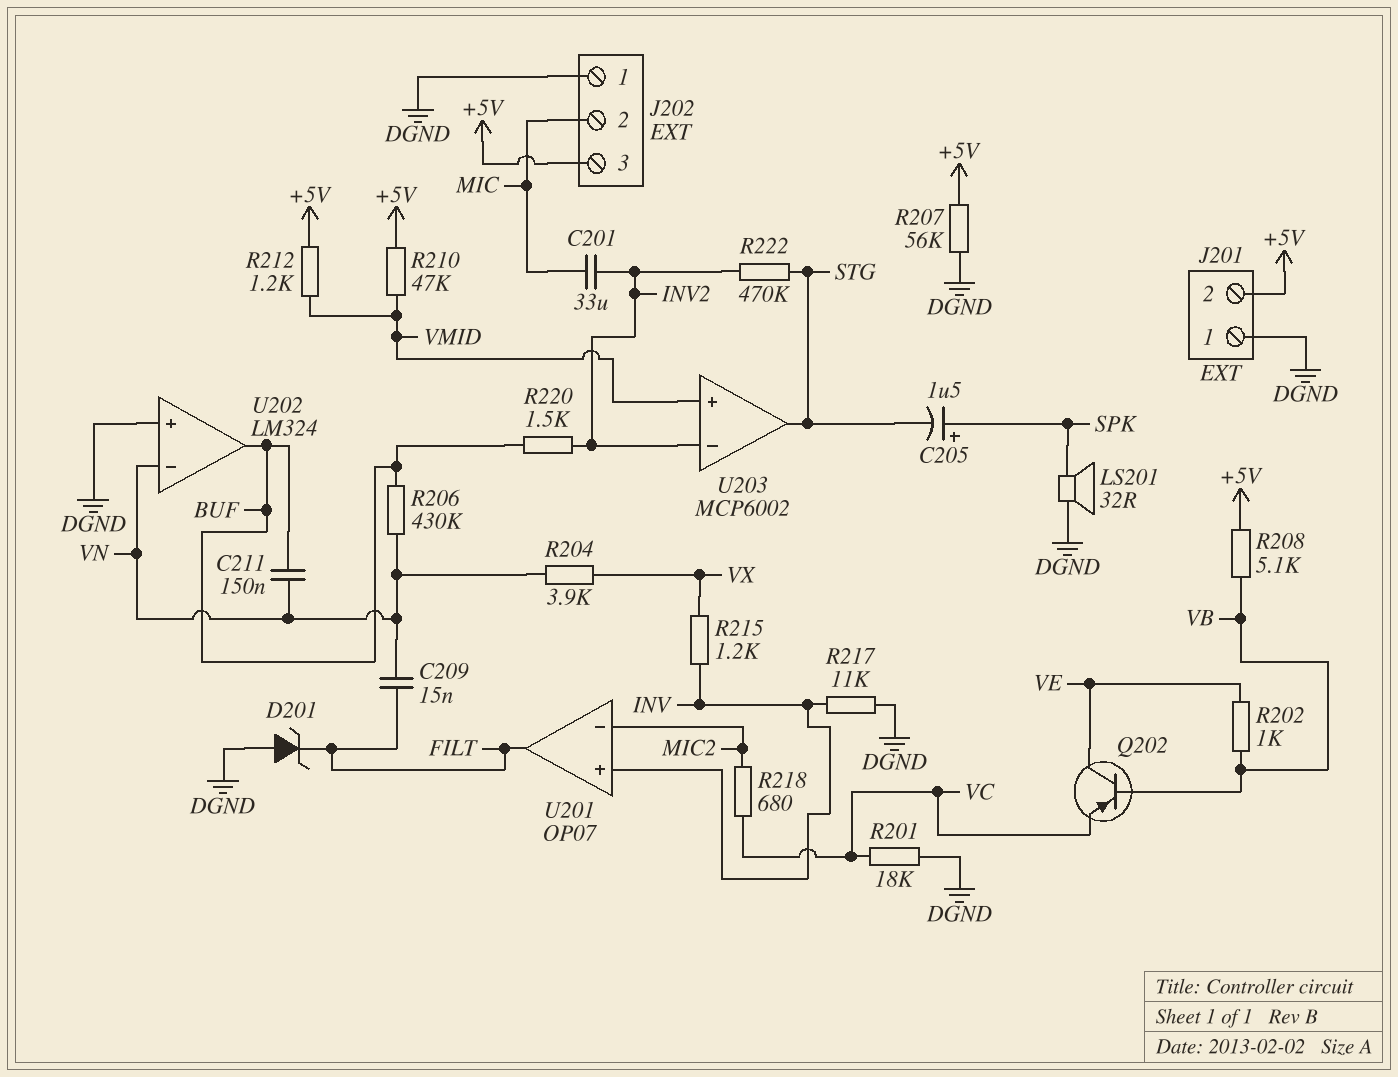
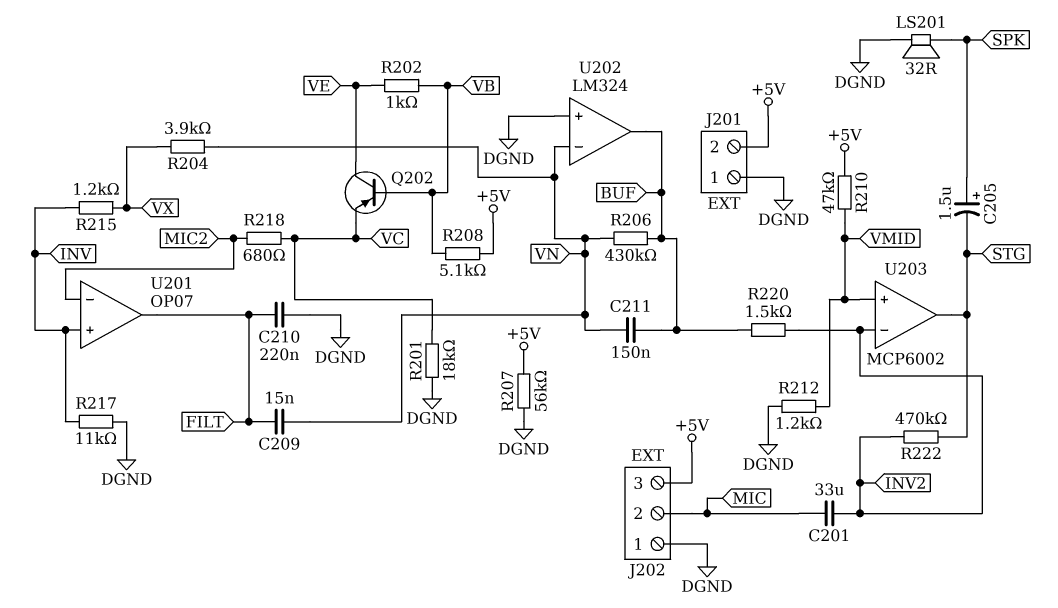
C210: none -> 220nF (DGND, FILT)
D201: zener (A DGND, K FILT) -> none
R212: 1.2k (+5V, VMID) -> 1.2k (DGND, VMID)

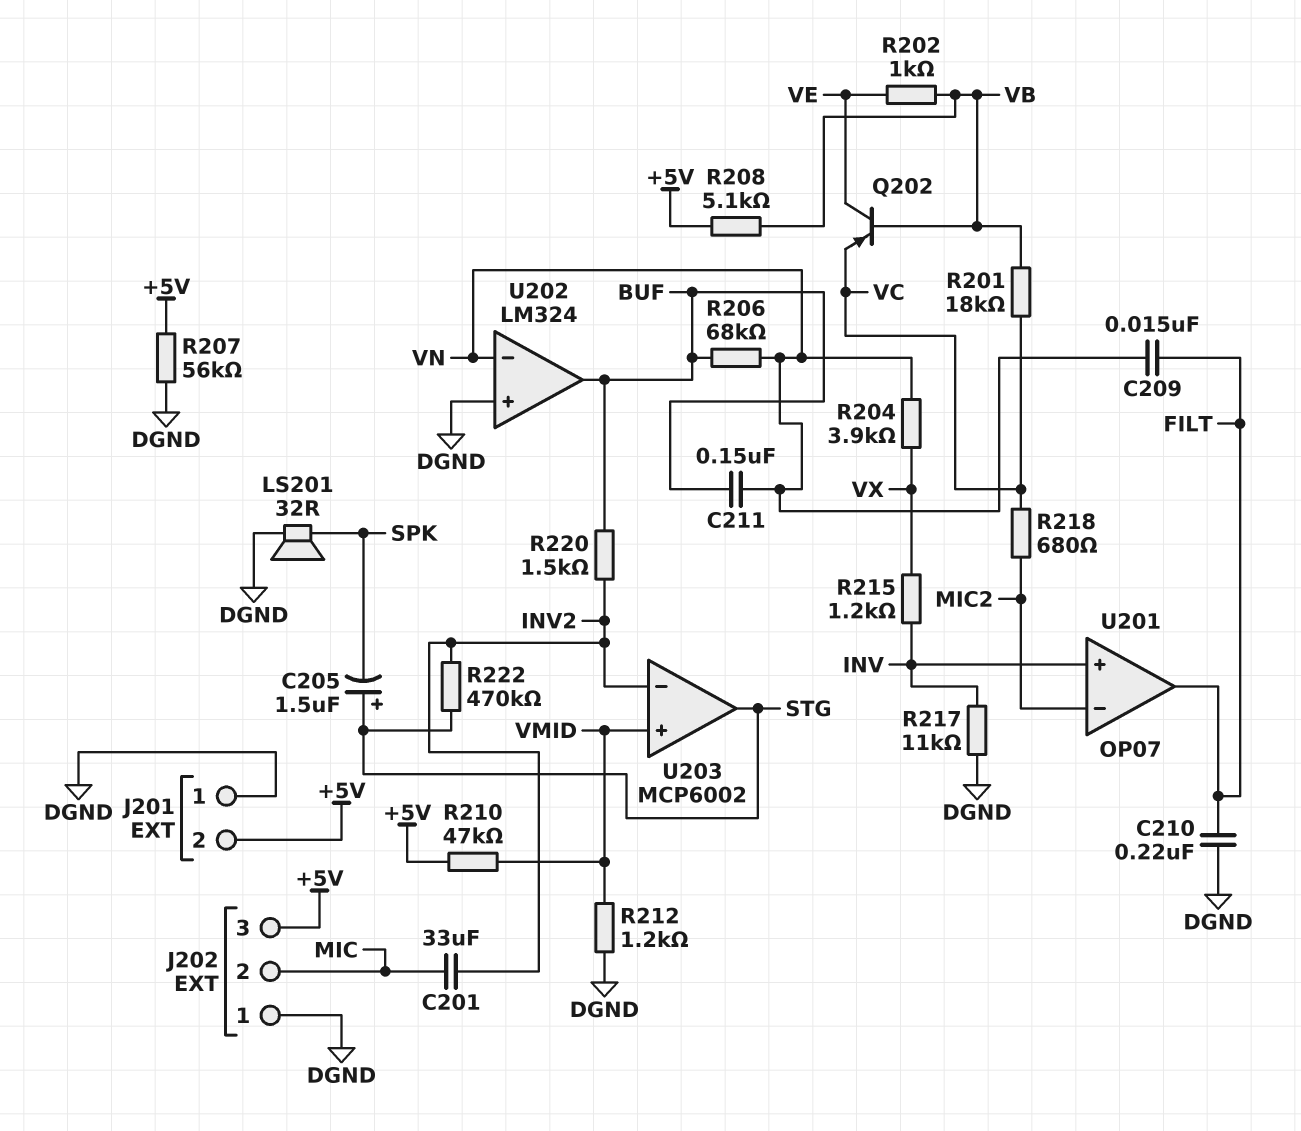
C205: 1.5uF (plus SPK, minus STG) -> 1.5uF (plus STG, minus SPK)
R201: 18k (DGND, VC) -> 18k (VB, VC)
R206: 430k (BUF, VN) -> 68k (BUF, VN)

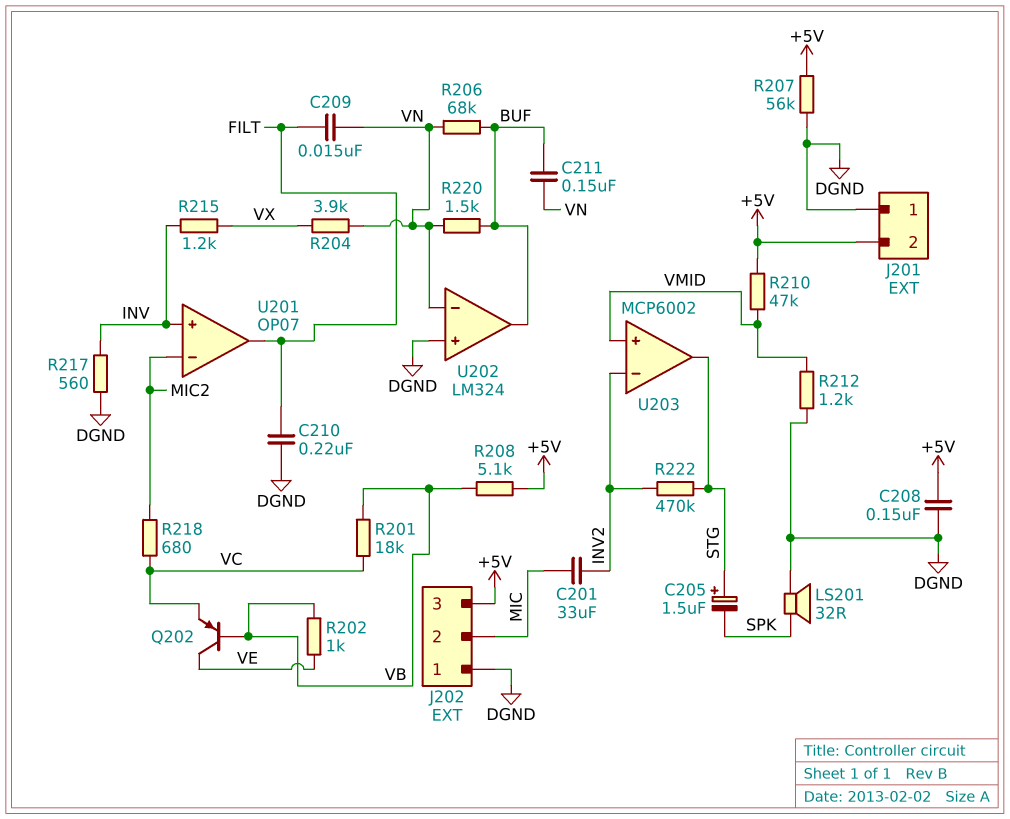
C208: none -> 150nF (+5V, DGND)
R217: 11k (DGND, INV) -> 560 (DGND, INV)
R220: 1.5k (BUF, INV2) -> 1.5k (BUF, VN)

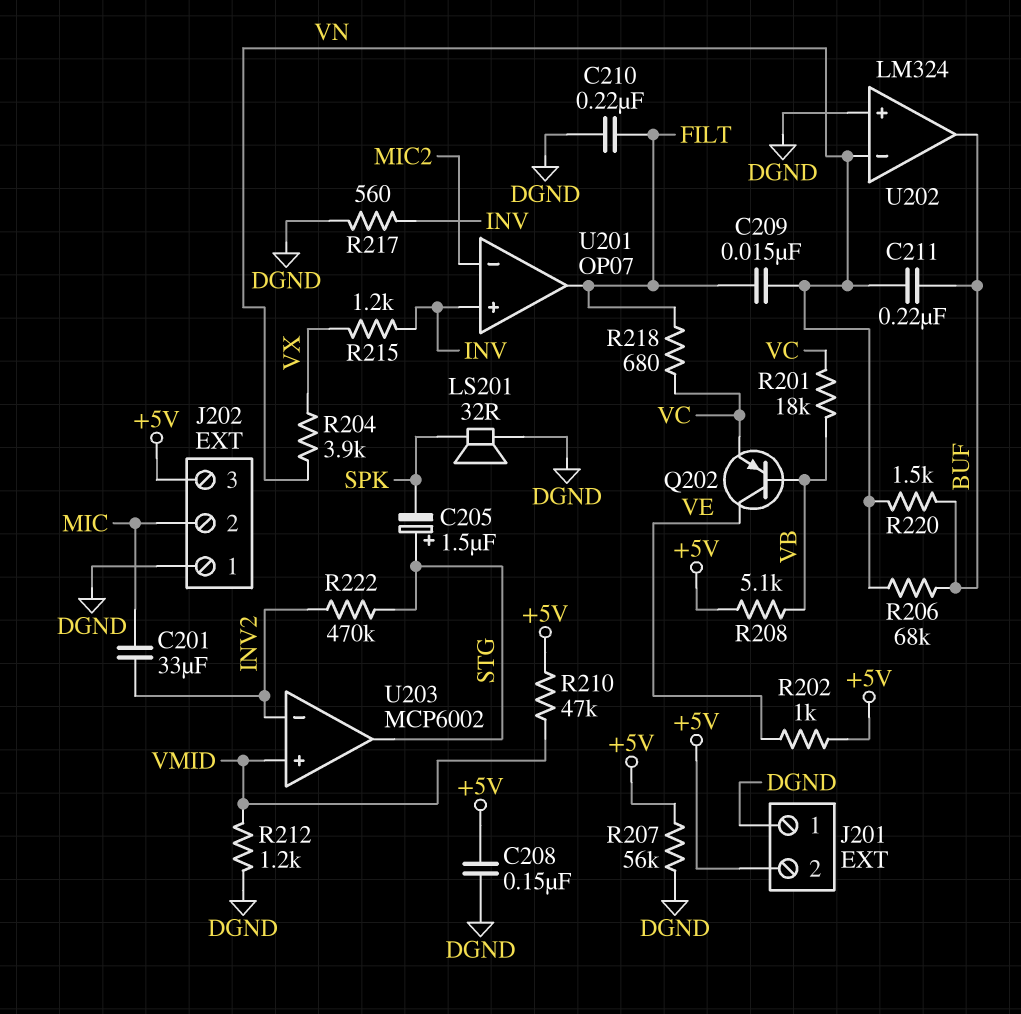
C211: 150nF (BUF, VN) -> 220nF (BUF, VN)
R202: 1k (VB, VE) -> 1k (+5V, VE)
R218: 680 (MIC2, VC) -> 680 (FILT, VC)

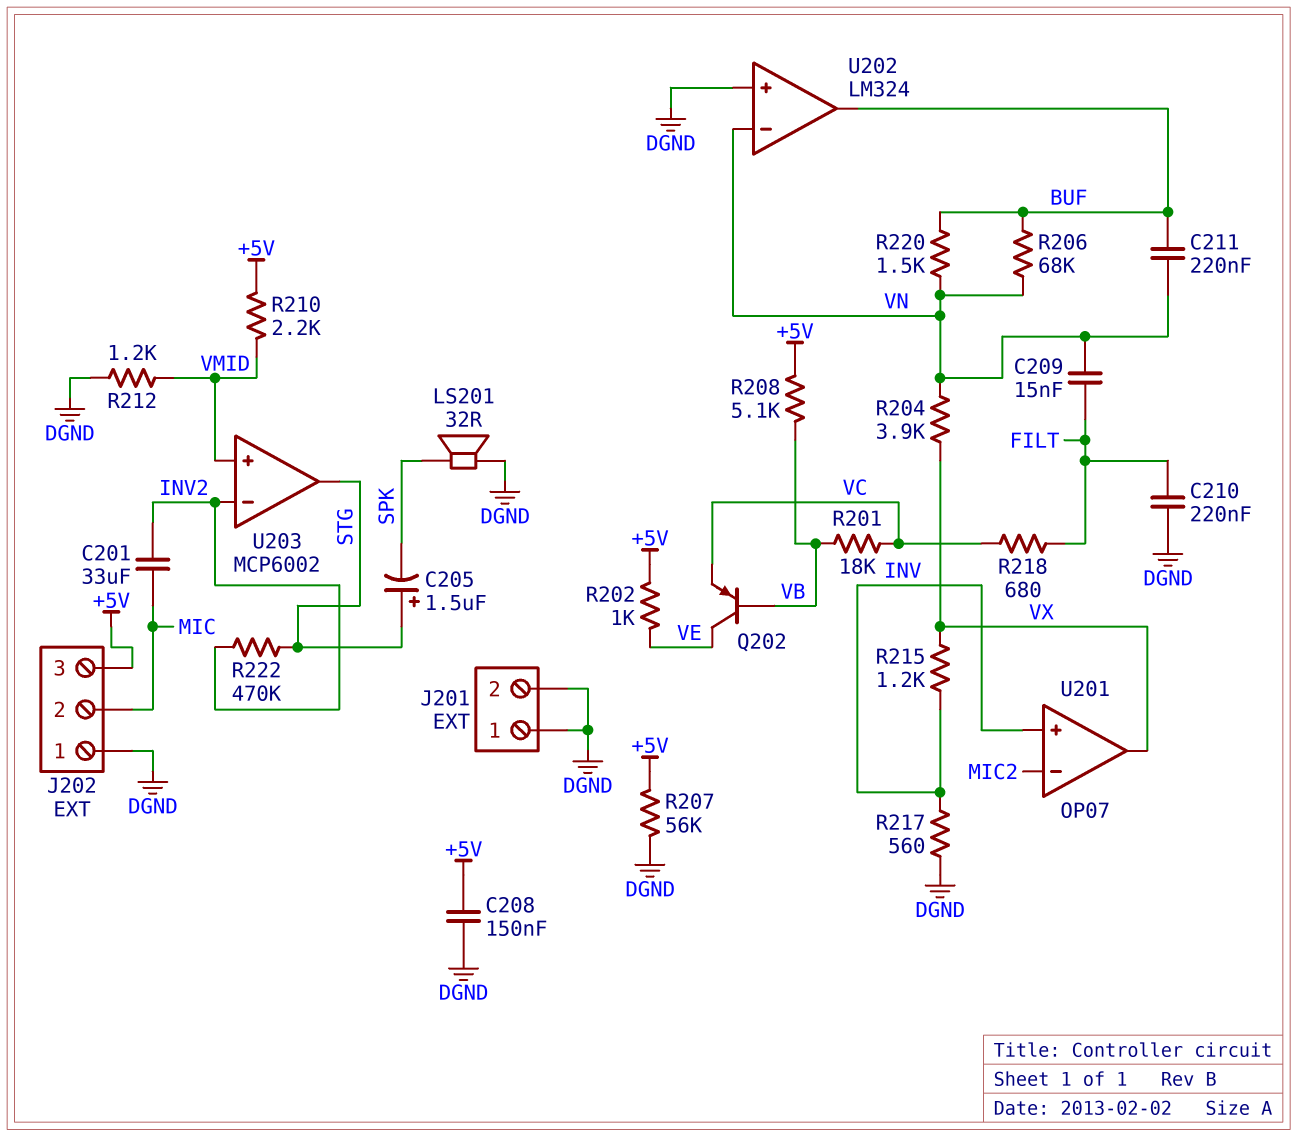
J201 pin 2: +5V -> DGND
R210: 47k (+5V, VMID) -> 2.2k (+5V, VMID)
U201 pin out: FILT -> VX

